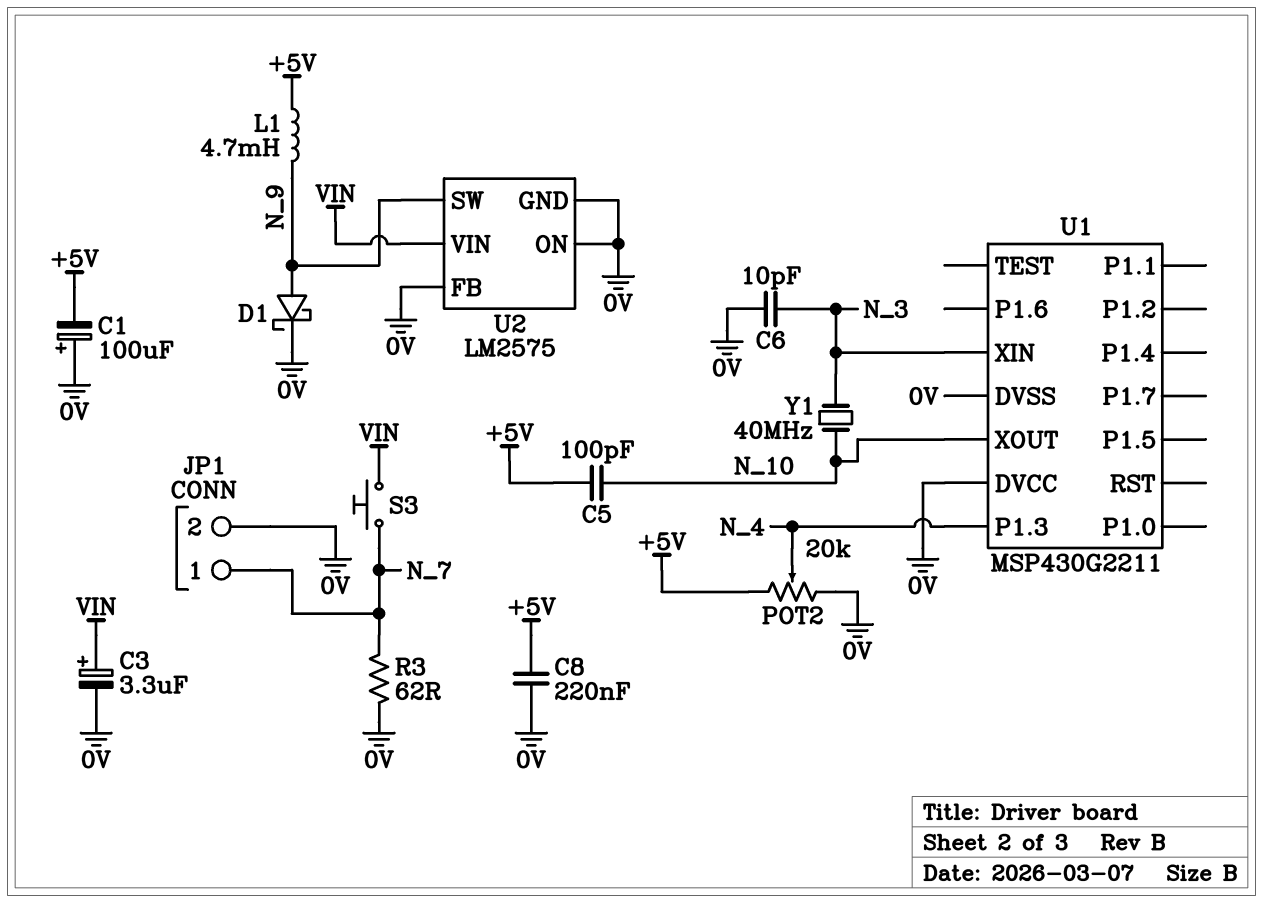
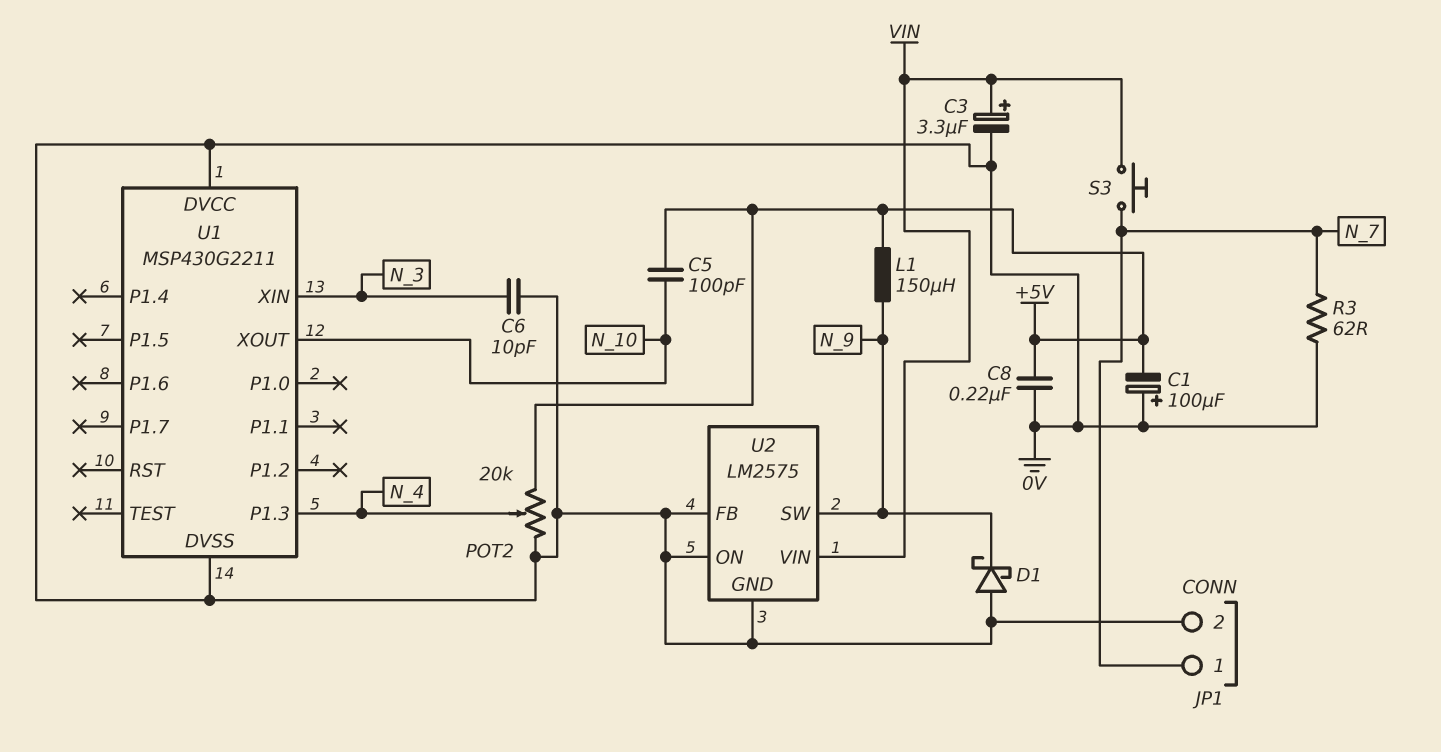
D1: schottky (A N_9, K 0V) -> schottky (A 0V, K N_9)
L1: 4.7mH (+5V, N_9) -> 150uH (+5V, N_9)
Y1: 40MHz (N_3, N_10) -> none

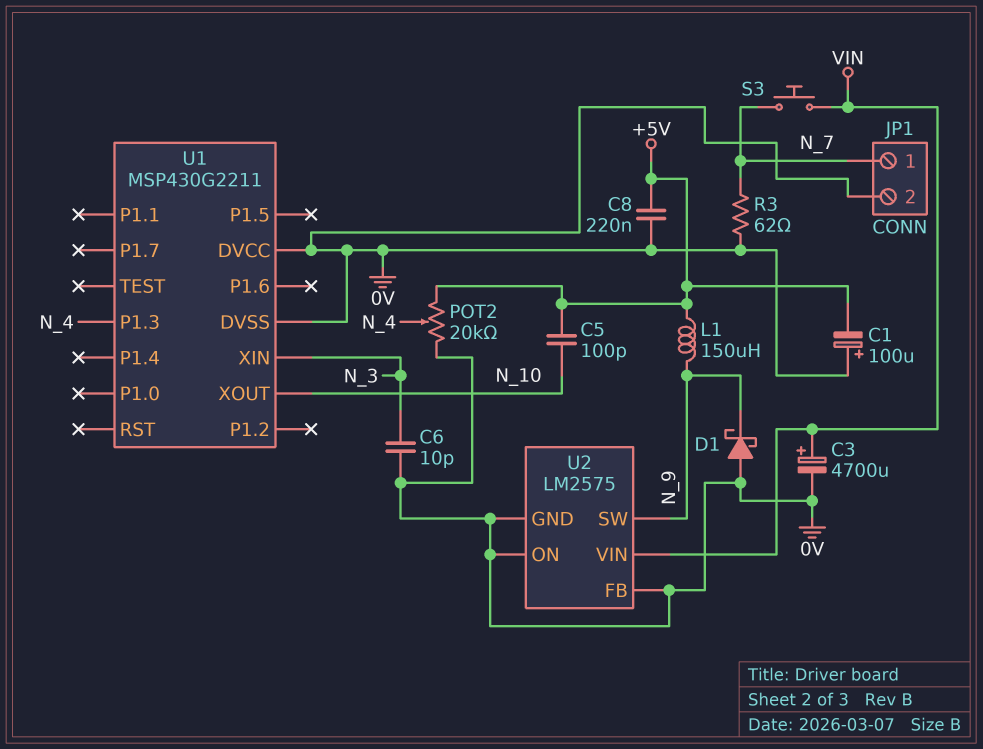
C3: 3.3uF (plus VIN, minus 0V) -> 4700uF (plus VIN, minus 0V)

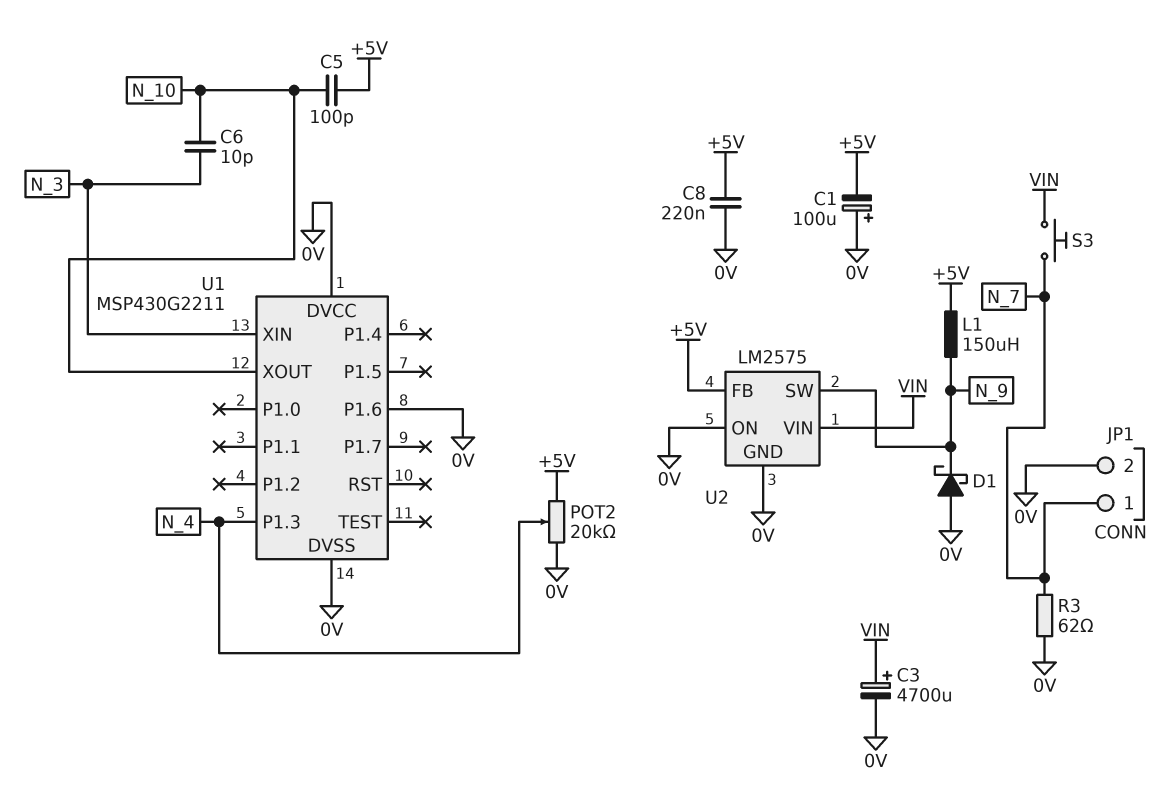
C6: 10pF (0V, N_3) -> 10pF (N_3, N_10)
U1 pin P1.6: none -> 0V
U2 pin FB: 0V -> +5V

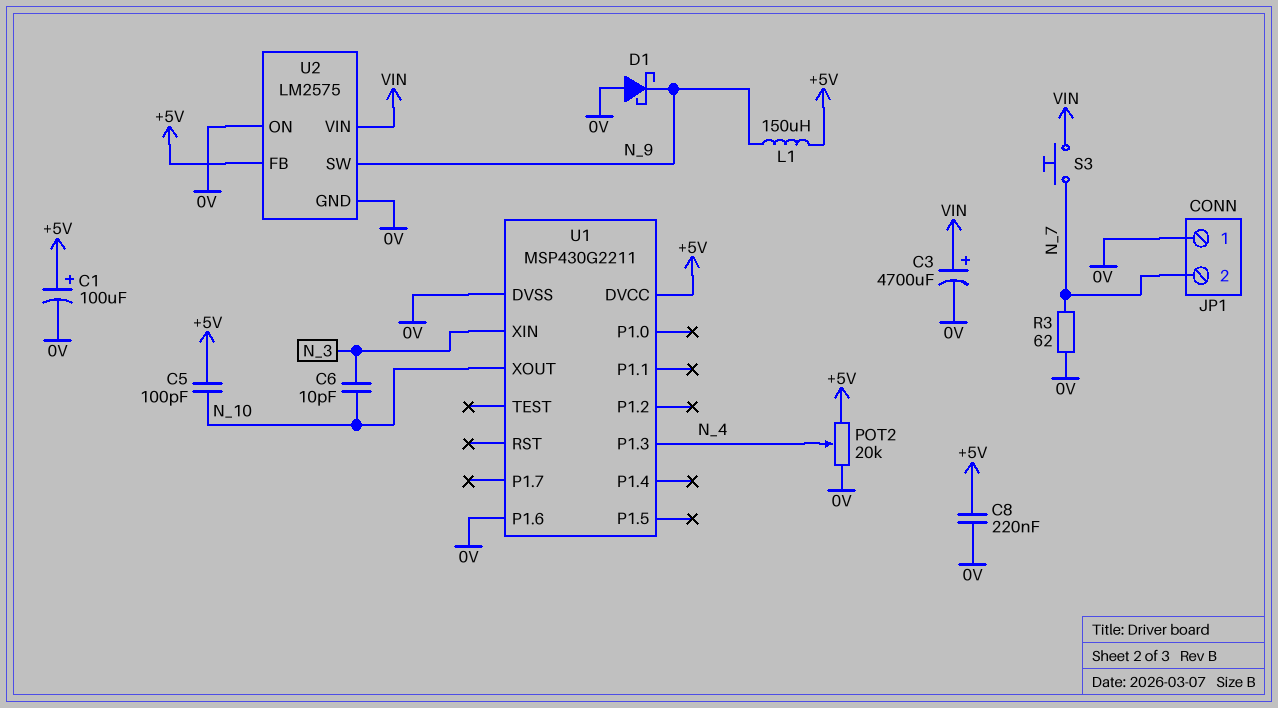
C1: 100uF (plus 0V, minus +5V) -> 100uF (plus +5V, minus 0V)
JP1 pin 1: N_7 -> 0V
JP1 pin 2: 0V -> N_7
U1 pin DVCC: 0V -> +5V

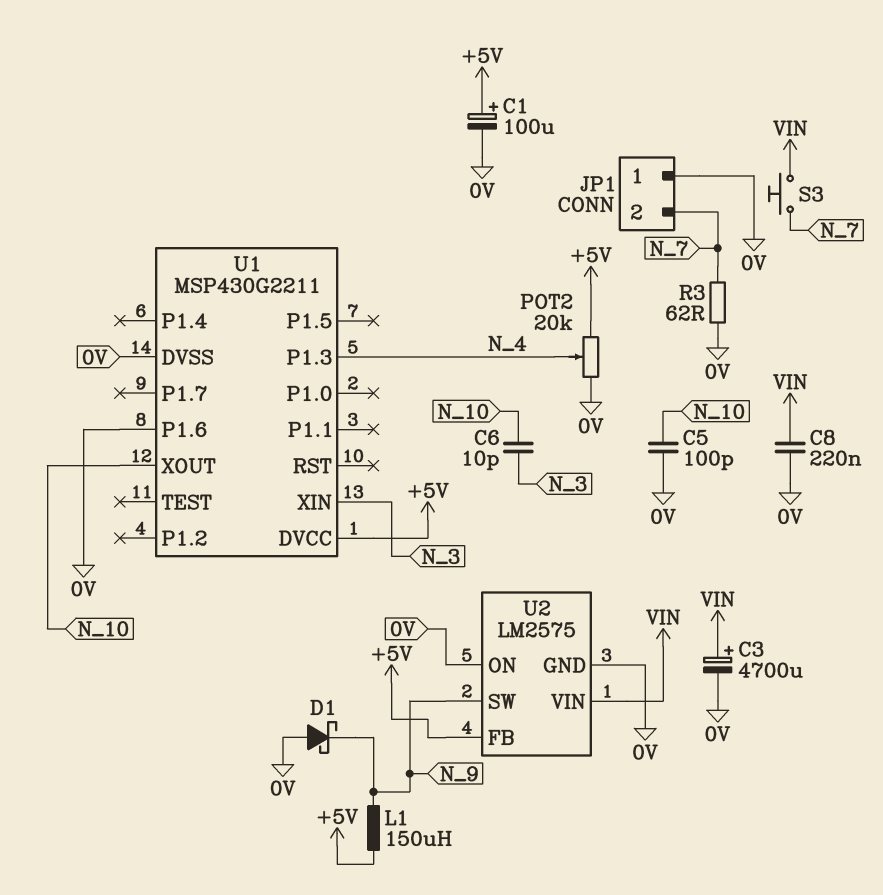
C5: 100pF (+5V, N_10) -> 100pF (0V, N_10)
C8: 220nF (+5V, 0V) -> 220nF (0V, VIN)

